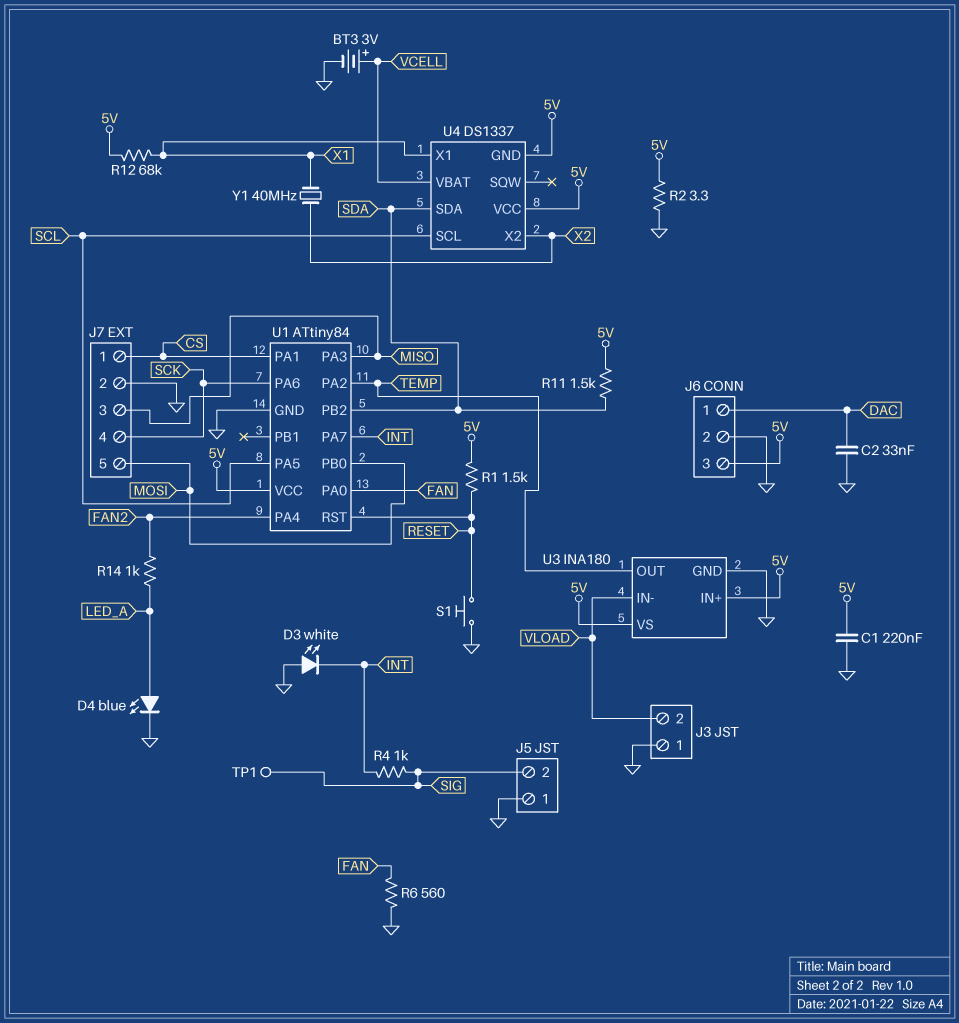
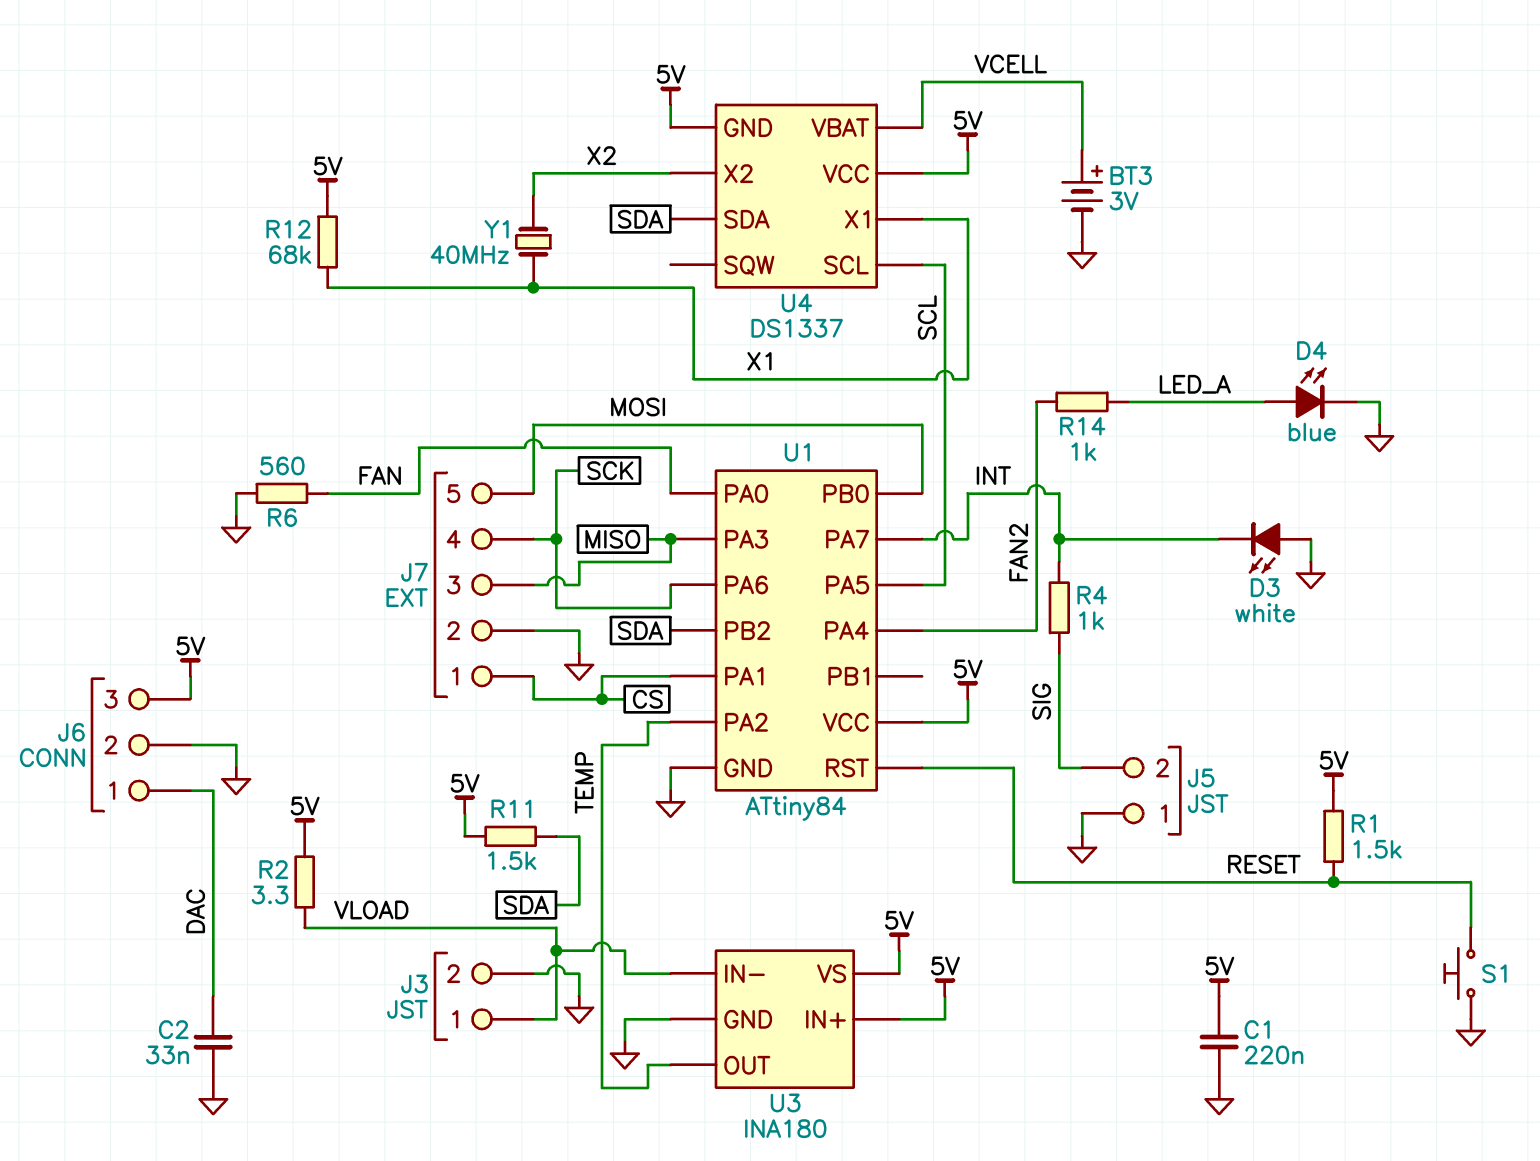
J3 pin 1: GND -> VLOAD
J3 pin 2: VLOAD -> GND
R2: 3.3 (5V, GND) -> 3.3 (5V, VLOAD)
TP1: test point (SIG) -> none

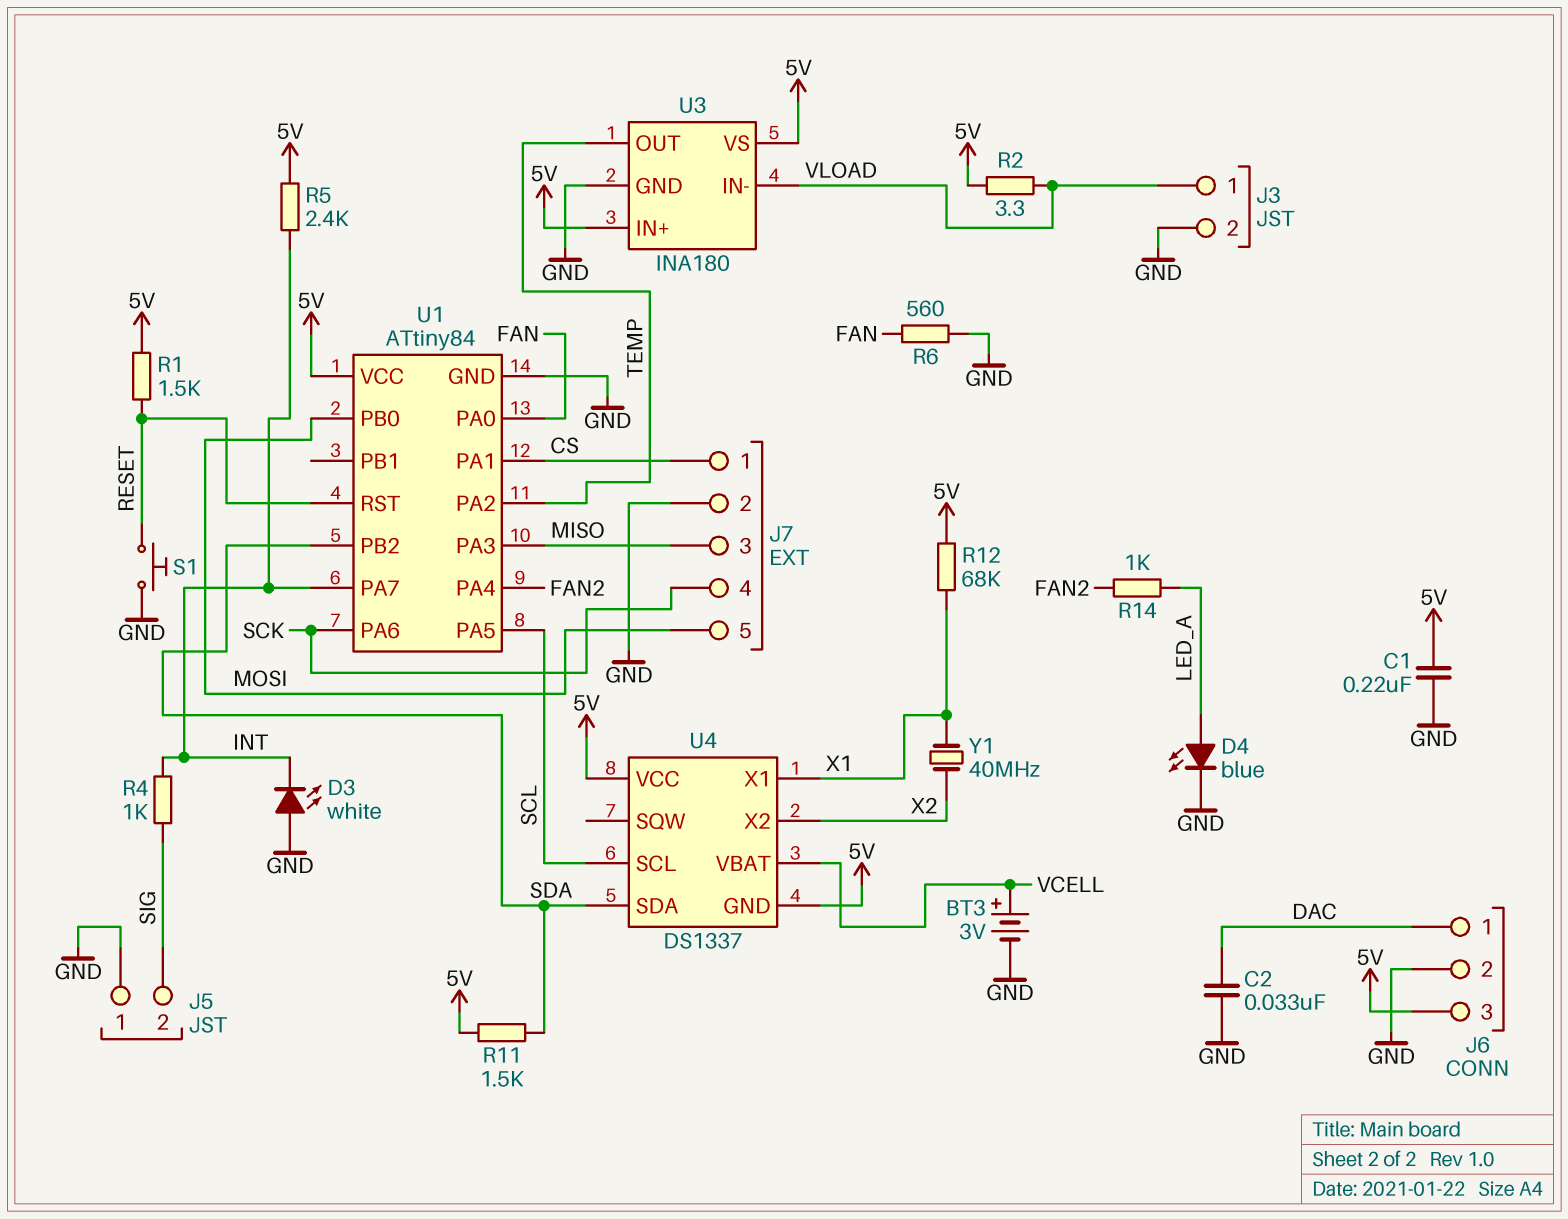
R5: none -> 2.4k (5V, INT)

